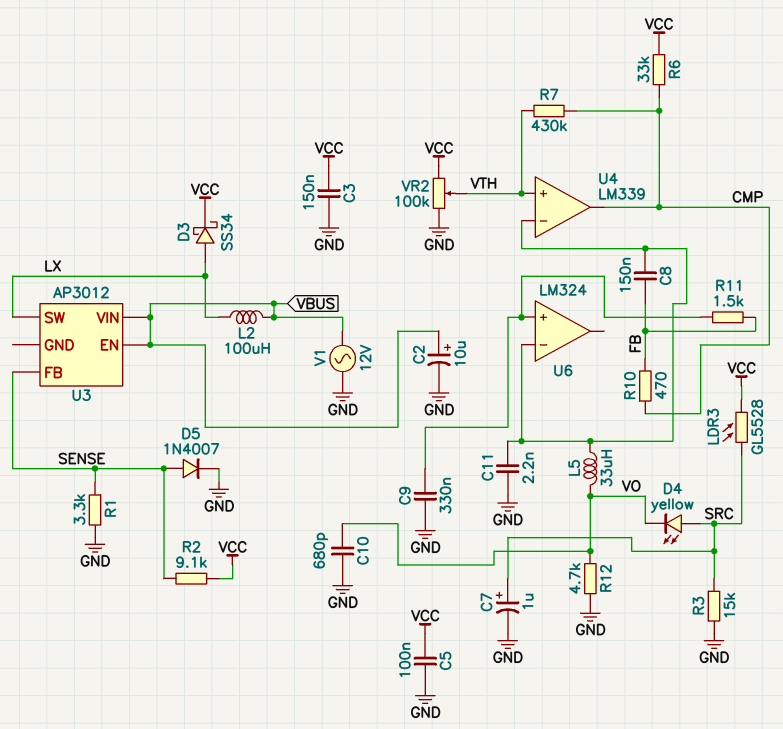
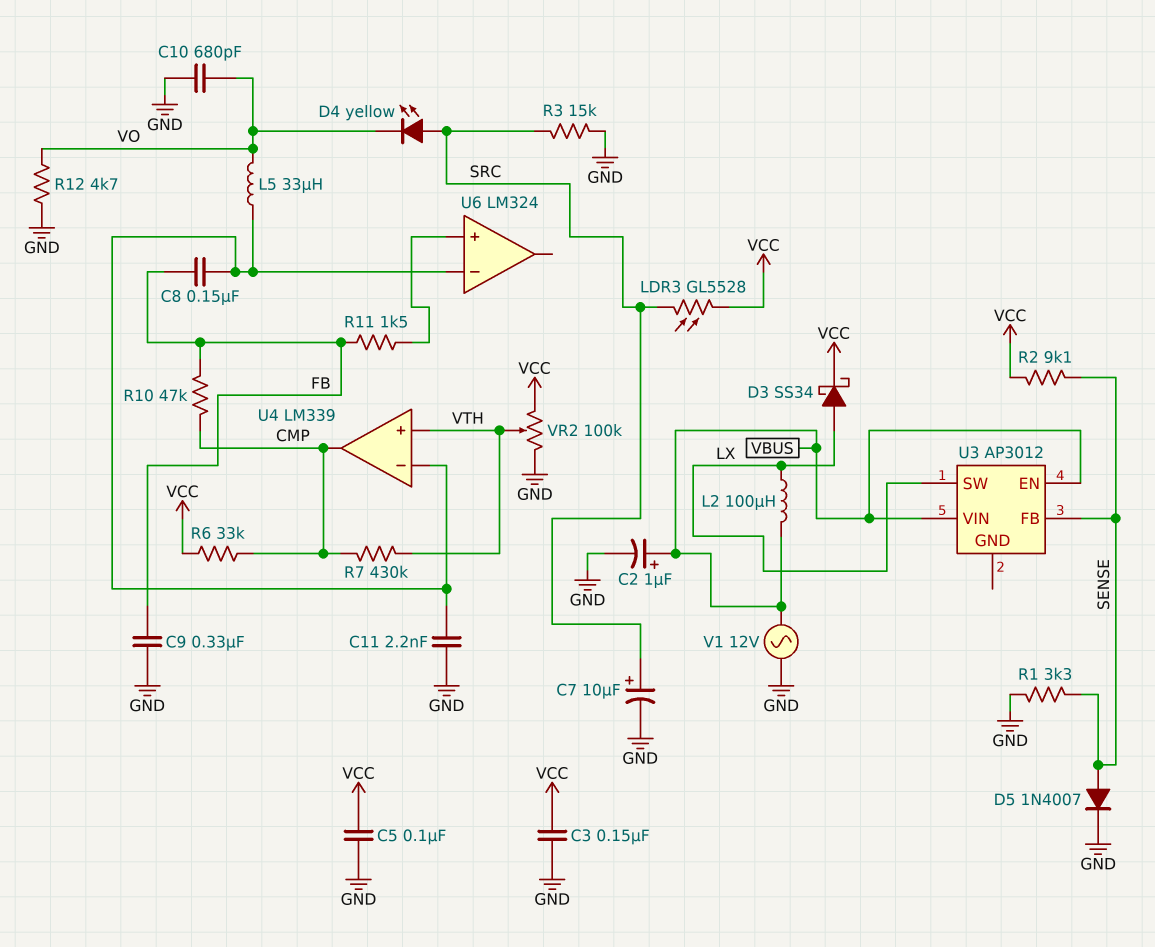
C2: 10uF (plus VBUS, minus GND) -> 1uF (plus VBUS, minus GND)
C7: 1uF (plus SRC, minus GND) -> 10uF (plus SRC, minus GND)
C9: 330nF (GND, U6/in+) -> 330nF (FB, GND)
R10: 470 (CMP, FB) -> 47k (CMP, FB)

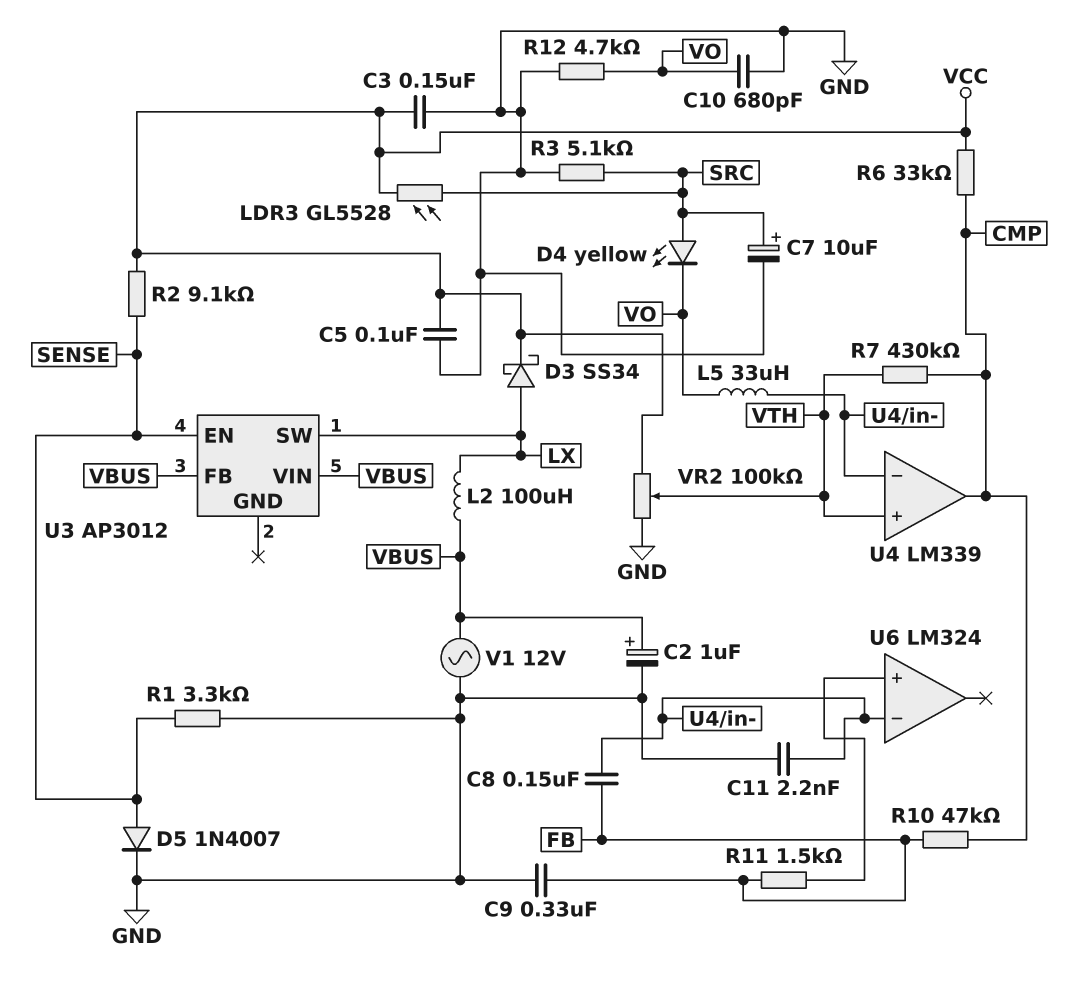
R3: 15k (GND, SRC) -> 5.1k (GND, SRC)
U3 pin EN: VBUS -> SENSE
U3 pin FB: SENSE -> VBUS

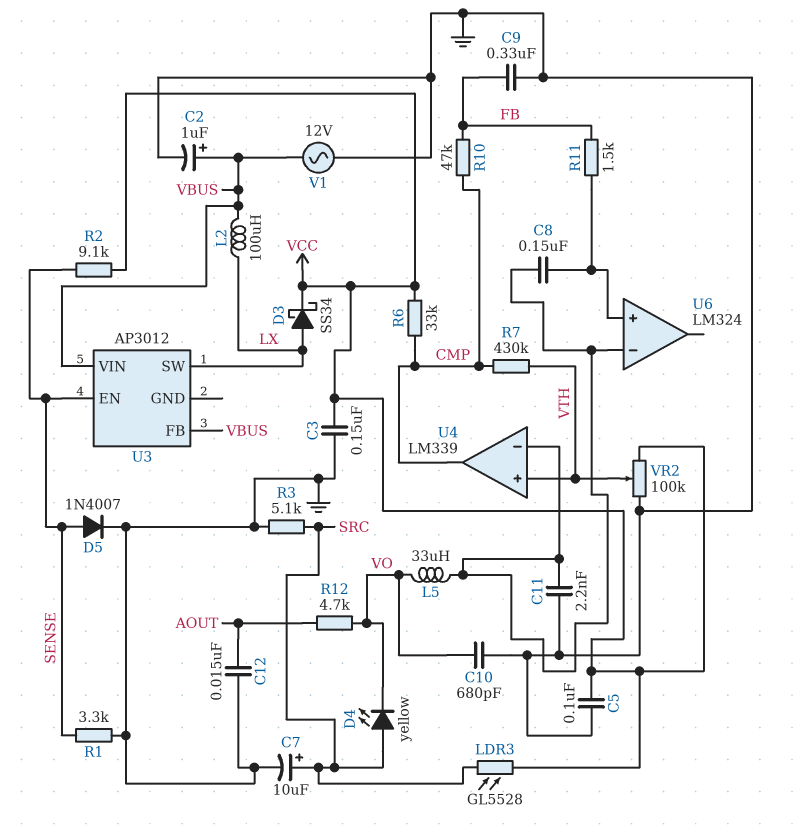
C8: 150nF (FB, U4/in-) -> 150nF (U4/in-, U6/in+)
C12: none -> 15nF (AOUT, GND)
R12: 4.7k (GND, VO) -> 4.7k (AOUT, VO)

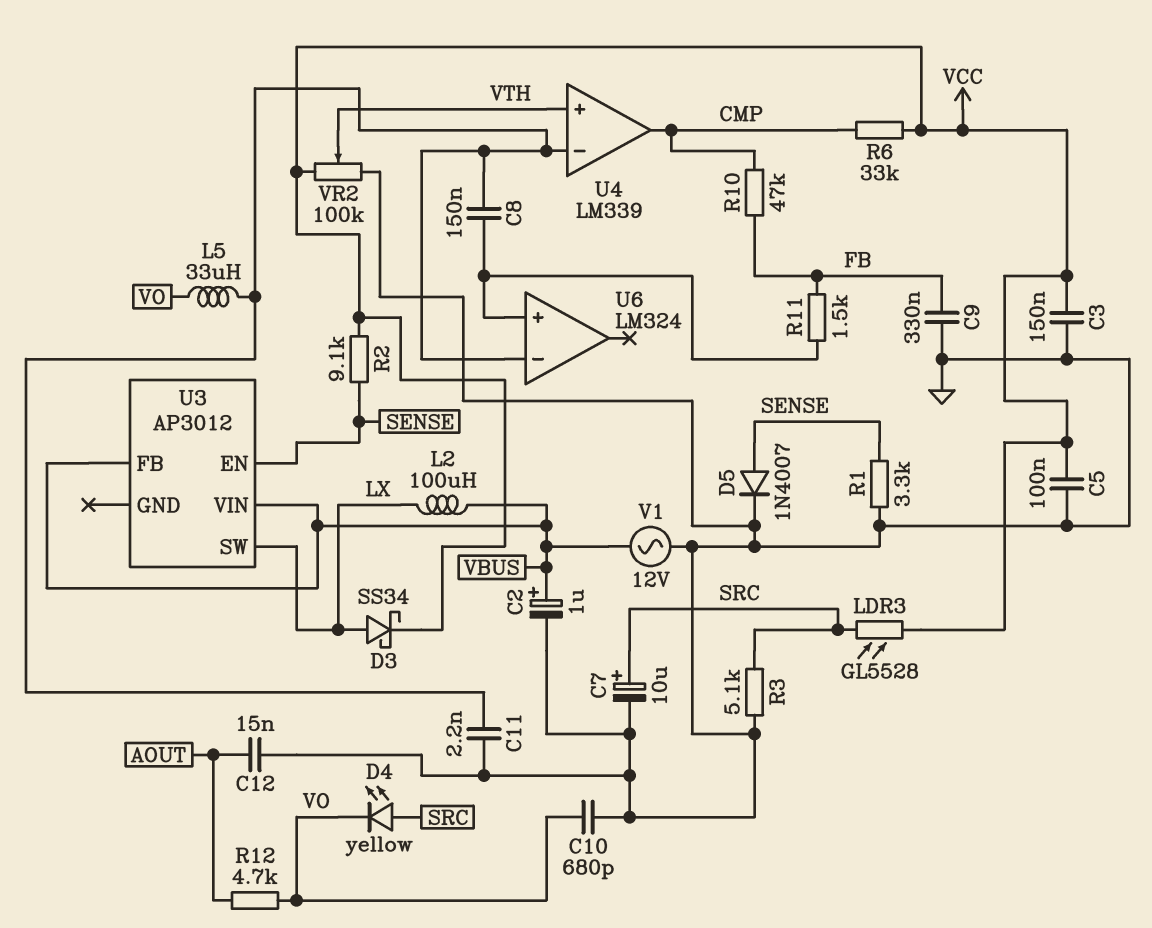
R7: 430k (CMP, VTH) -> none

